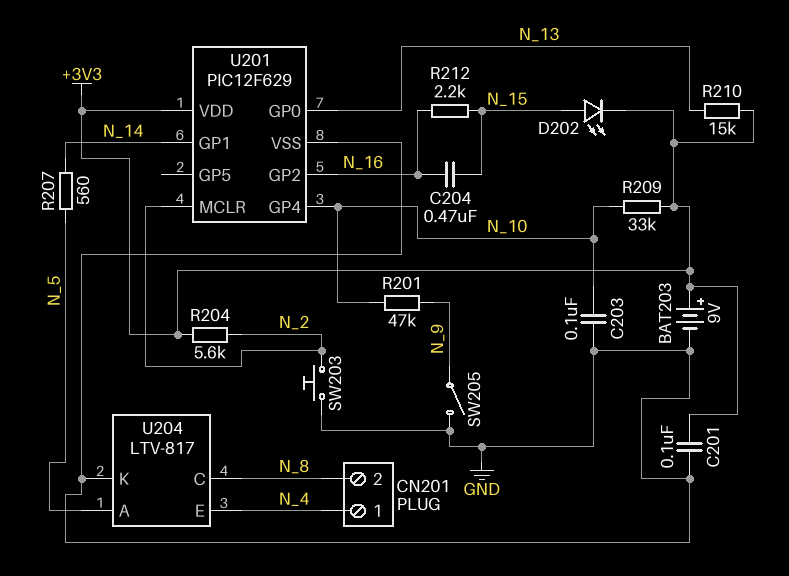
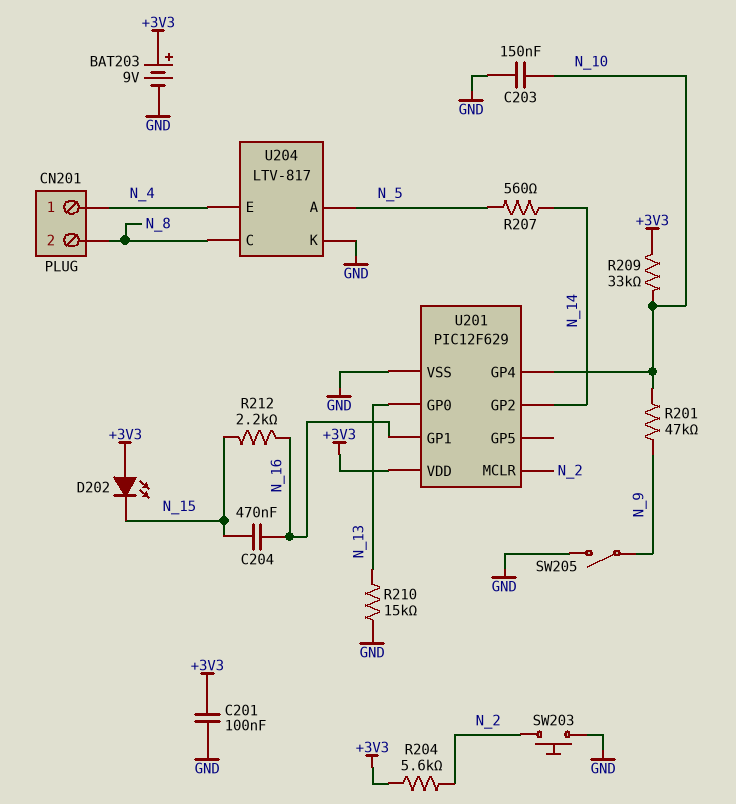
C203: 100nF (GND, N_10) -> 150nF (GND, N_10)
D202: LED (A N_15, K +3V3) -> LED (A +3V3, K N_15)
R210: 15k (+3V3, N_13) -> 15k (GND, N_13)
U201 pin GP1: N_14 -> N_16
U201 pin GP2: N_16 -> N_14

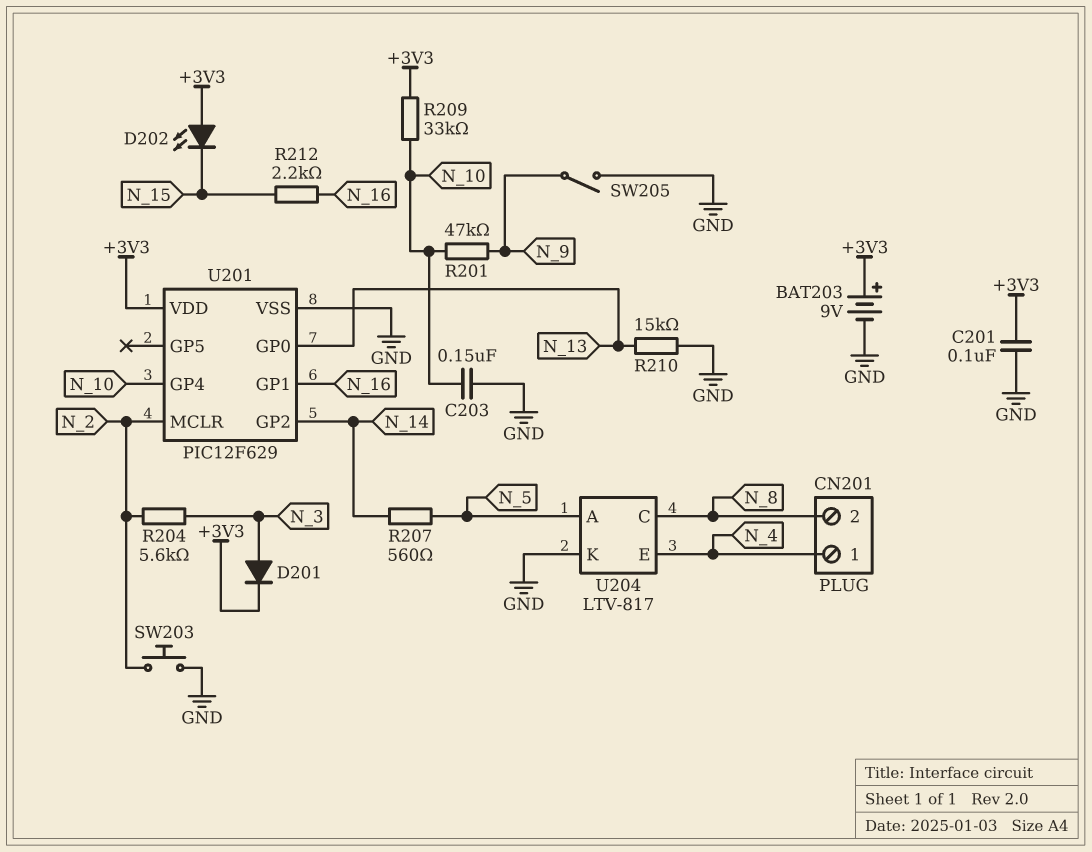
C204: 470nF (N_15, N_16) -> none
D201: none -> diode (A N_3, K +3V3)
R204: 5.6k (+3V3, N_2) -> 5.6k (N_2, N_3)

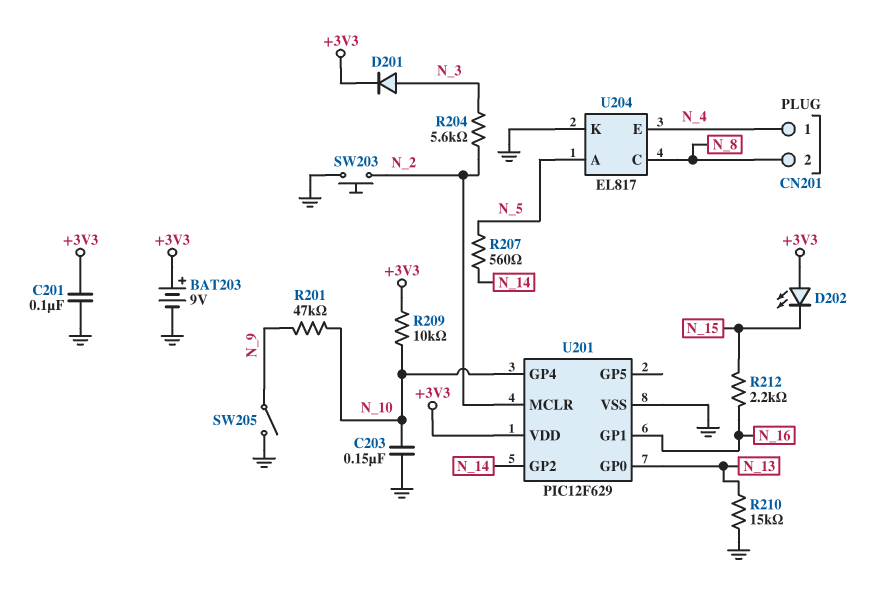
R209: 33k (+3V3, N_10) -> 10k (+3V3, N_10)
U204: LTV-817 -> EL817

